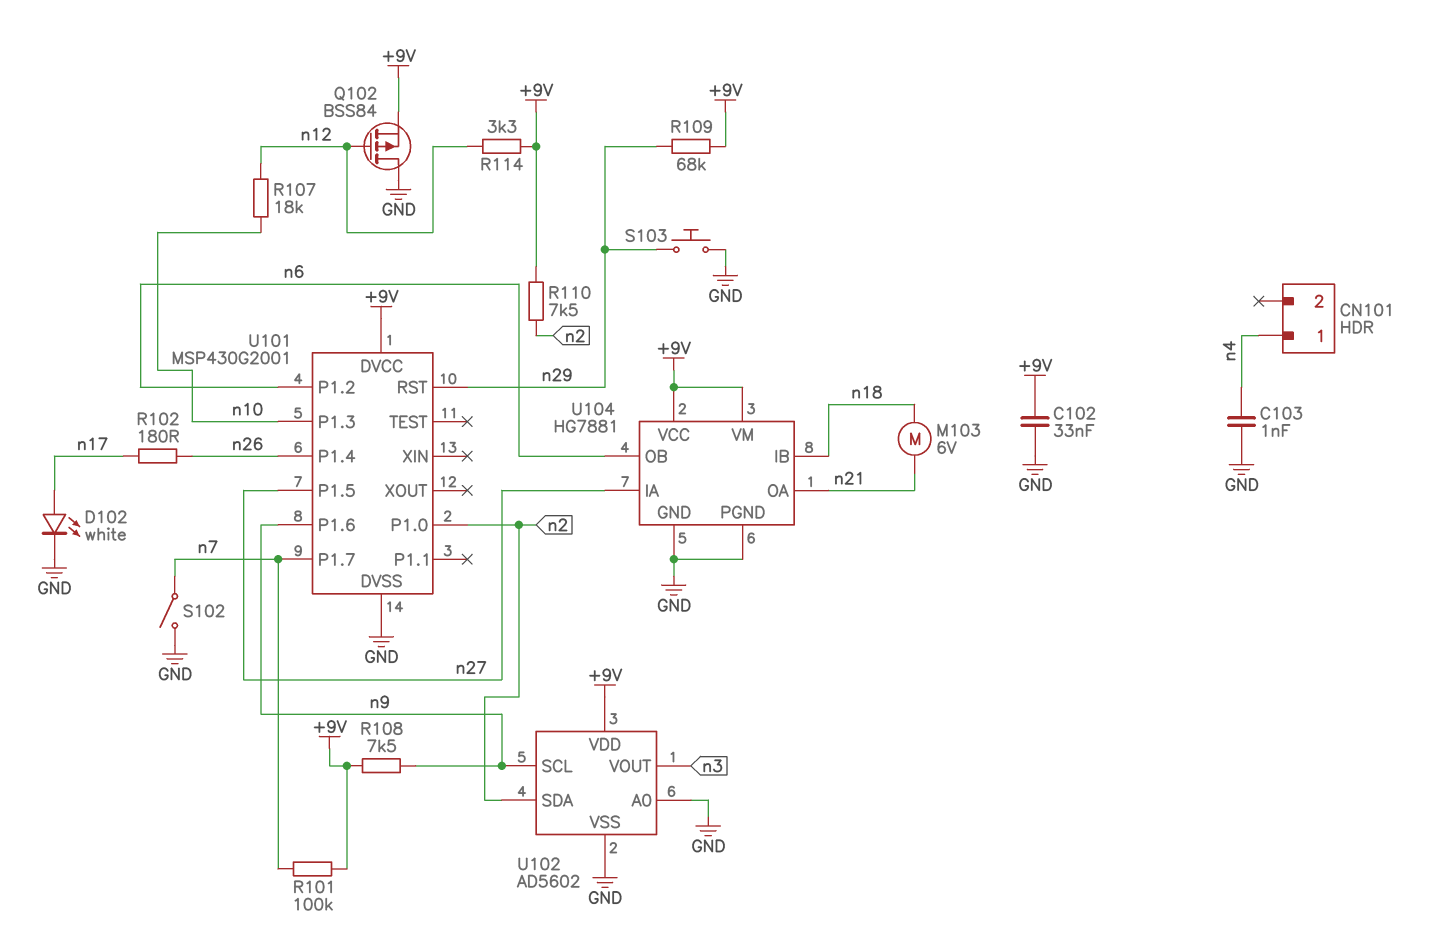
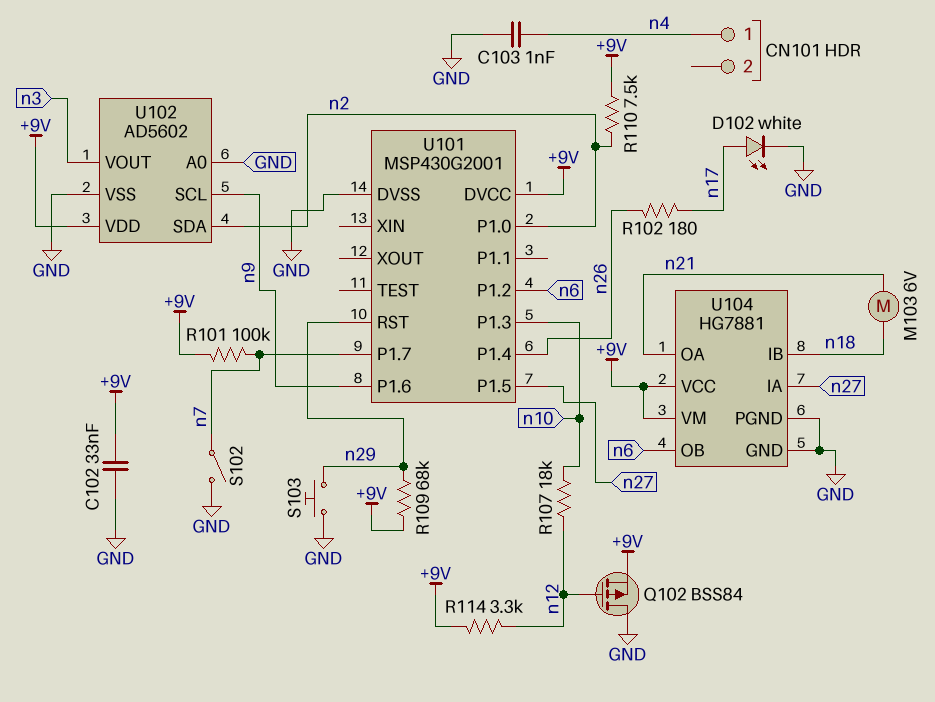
R108: 7.5k (+9V, n9) -> none

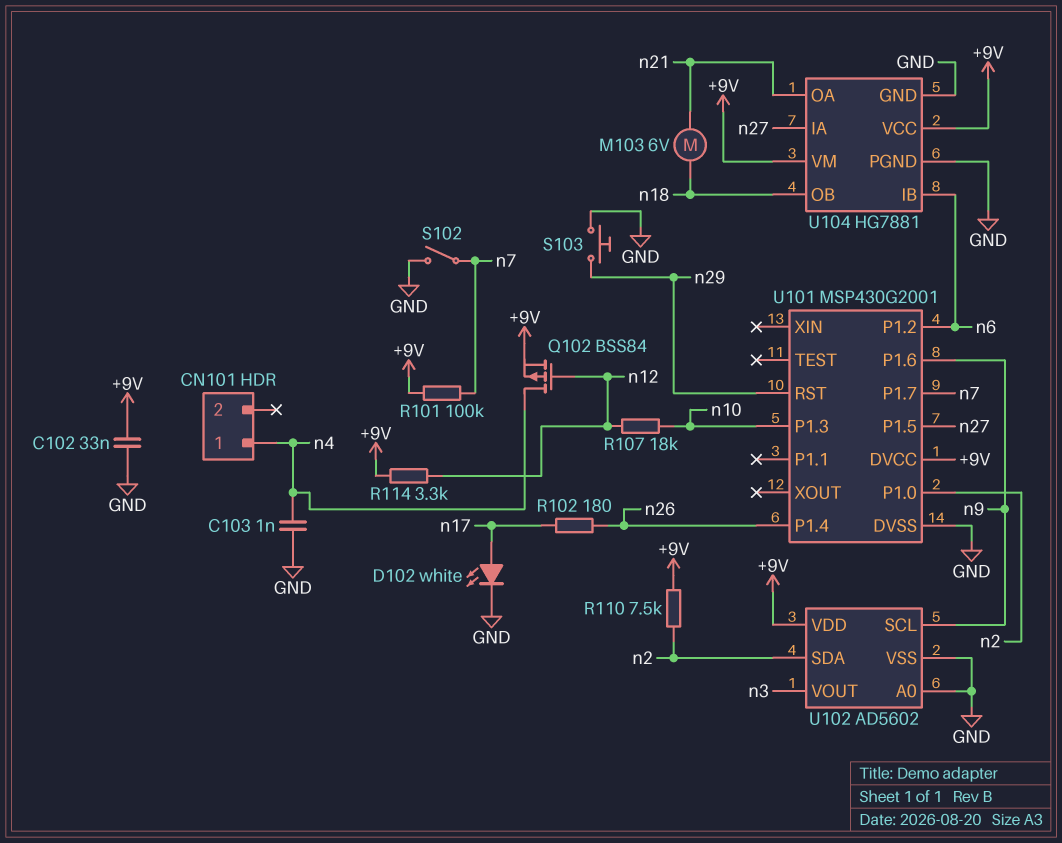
Q102: PMOS BSS84 (G n12, D GND, S +9V) -> PMOS BSS84 (G n12, D n4, S +9V)
R109: 68k (+9V, n29) -> none
U104 pin IB: n18 -> n6
U104 pin OB: n6 -> n18

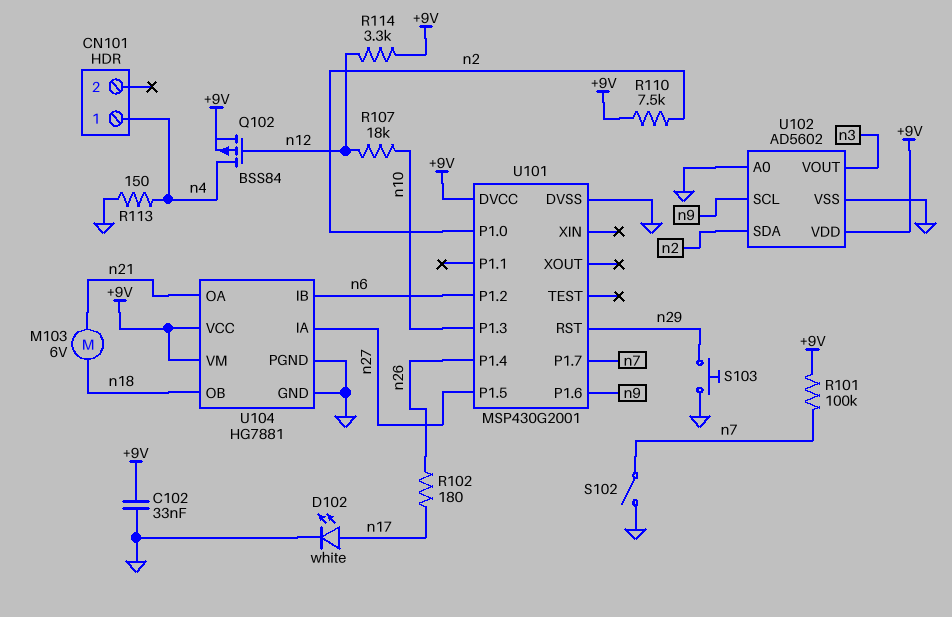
C103: 1nF (GND, n4) -> none
R113: none -> 150 (GND, n4)

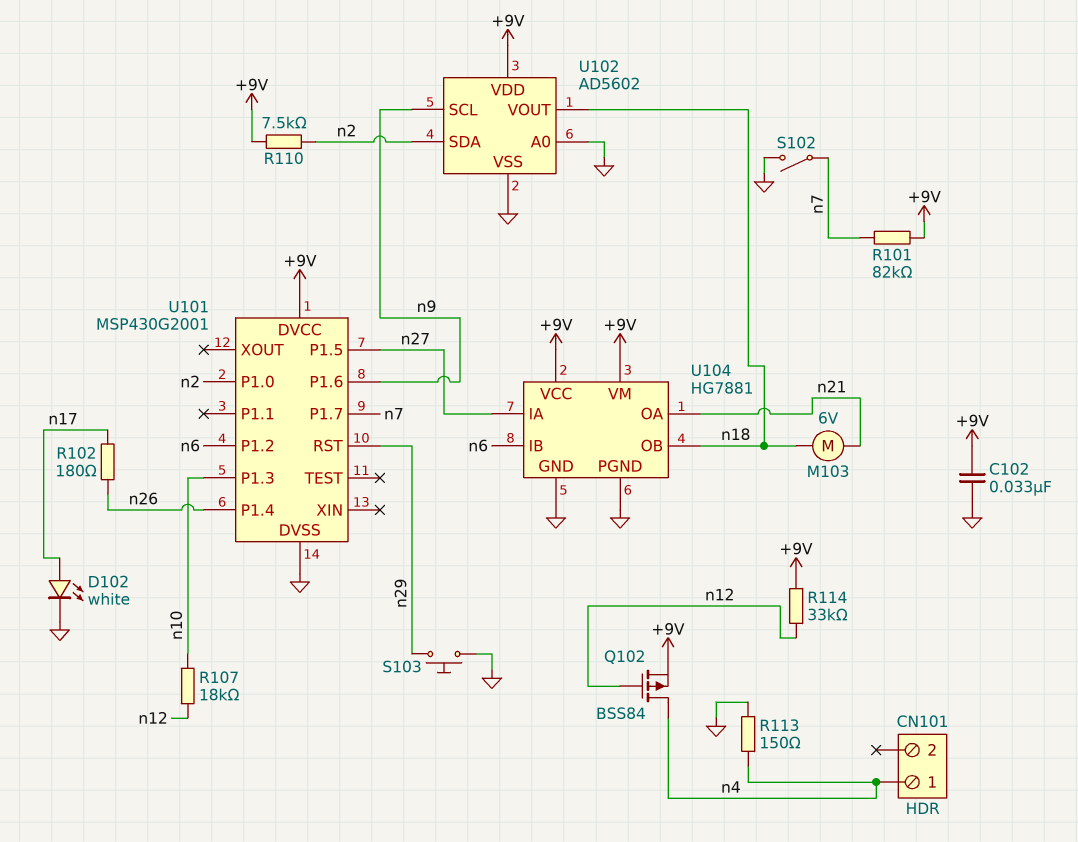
R101: 100k (+9V, n7) -> 82k (+9V, n7)
R114: 3.3k (+9V, n12) -> 33k (+9V, n12)
U102 pin VOUT: n3 -> n18

